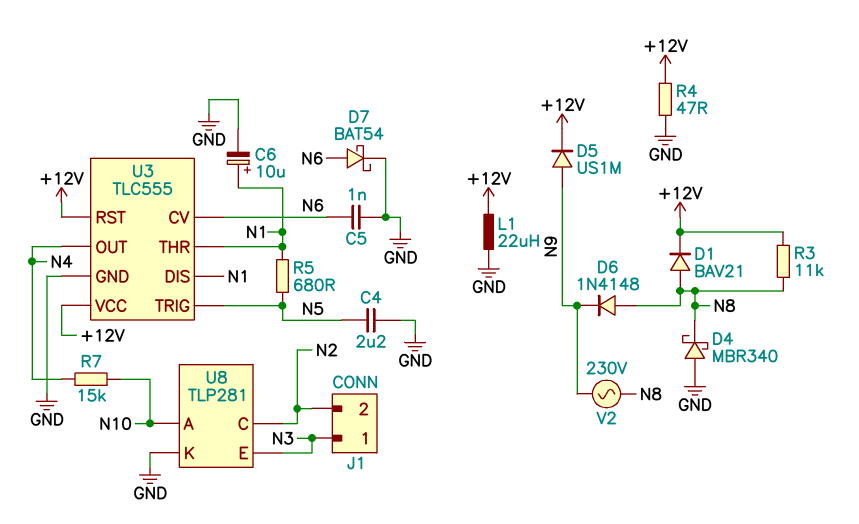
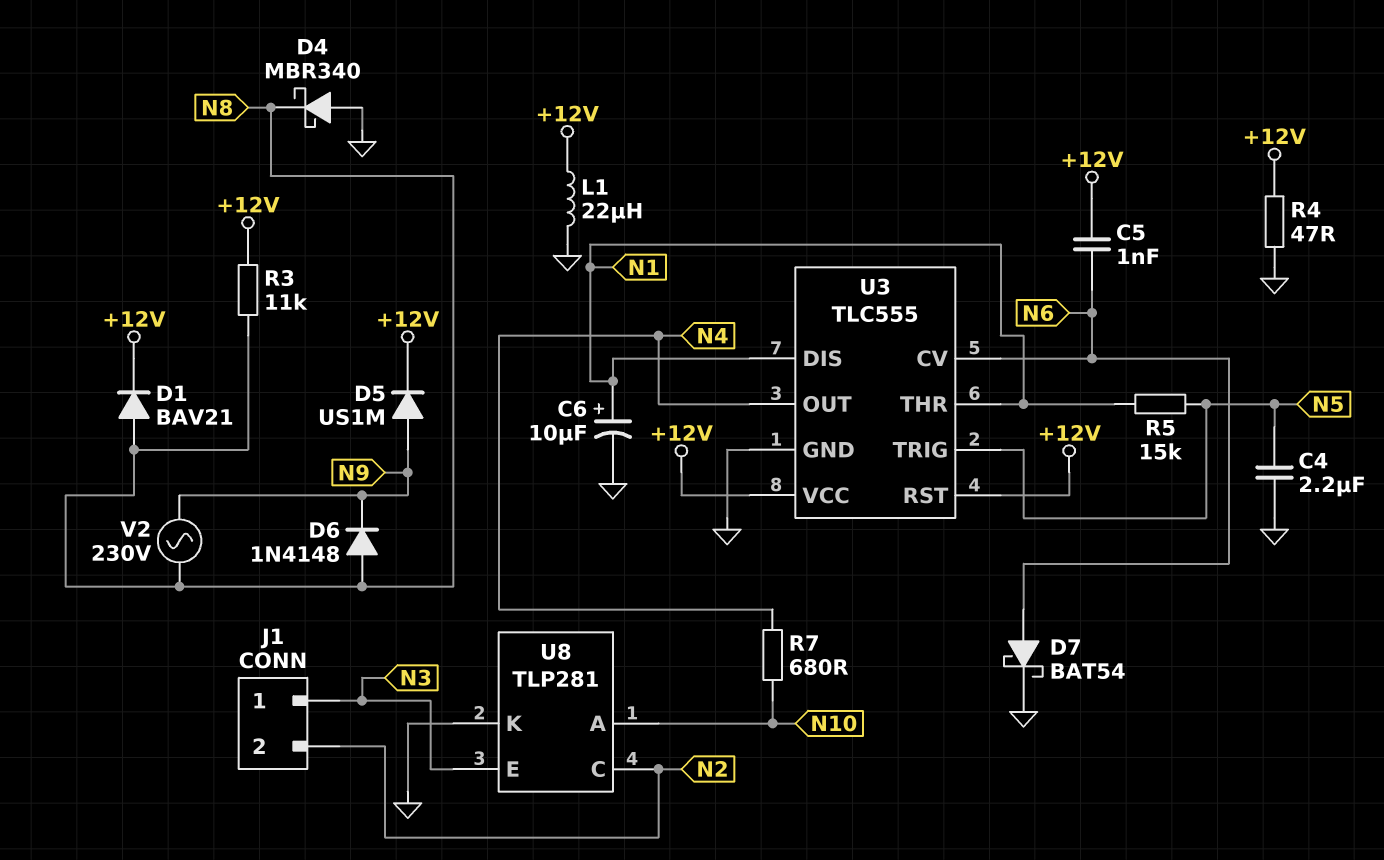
C5: 1nF (GND, N6) -> 1nF (+12V, N6)
R5: 680 (N1, N5) -> 15k (N1, N5)
R7: 15k (N4, N10) -> 680 (N4, N10)

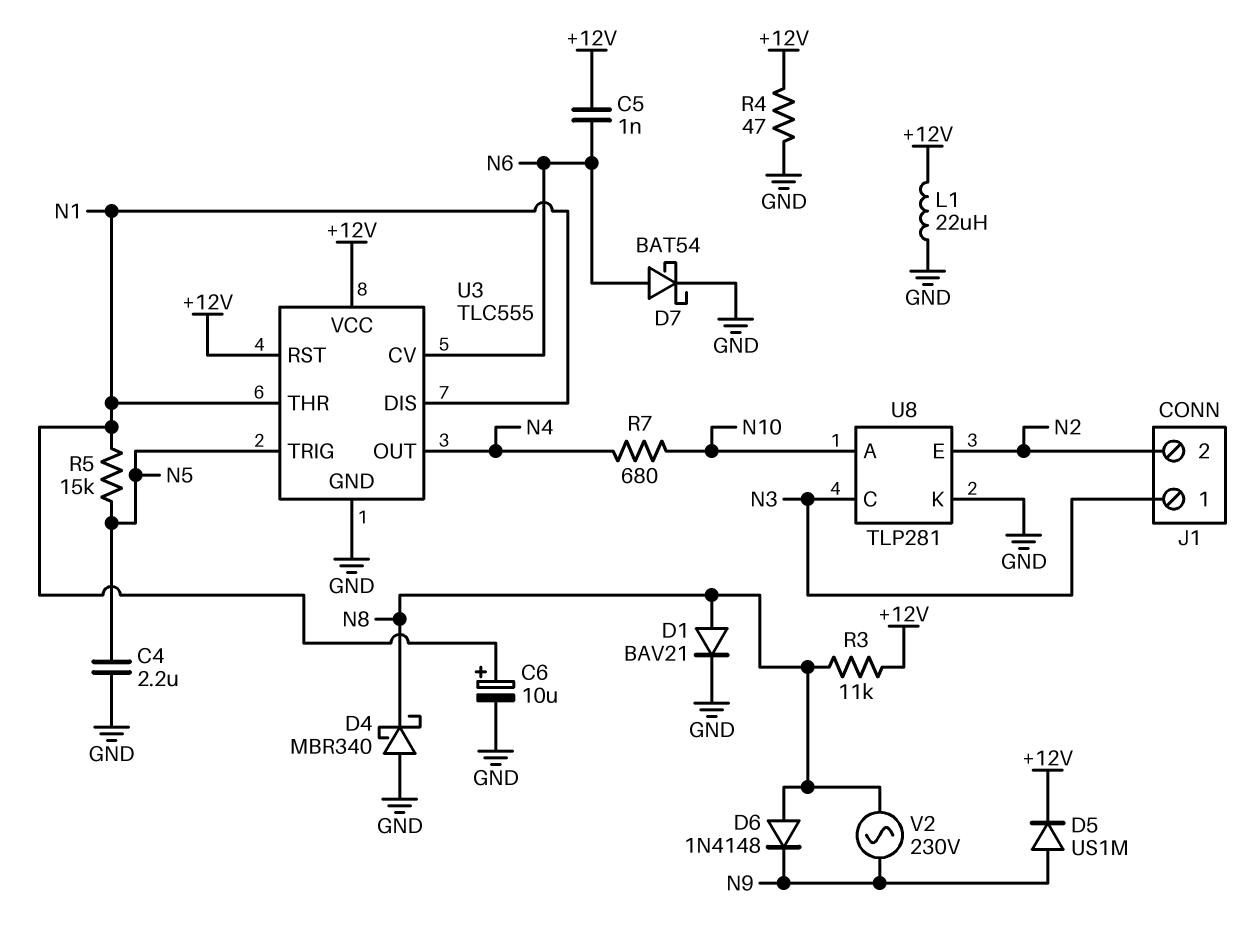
D1: diode BAV21 (A N8, K +12V) -> diode BAV21 (A N8, K GND)
U8 pin C: N2 -> N3
U8 pin E: N3 -> N2

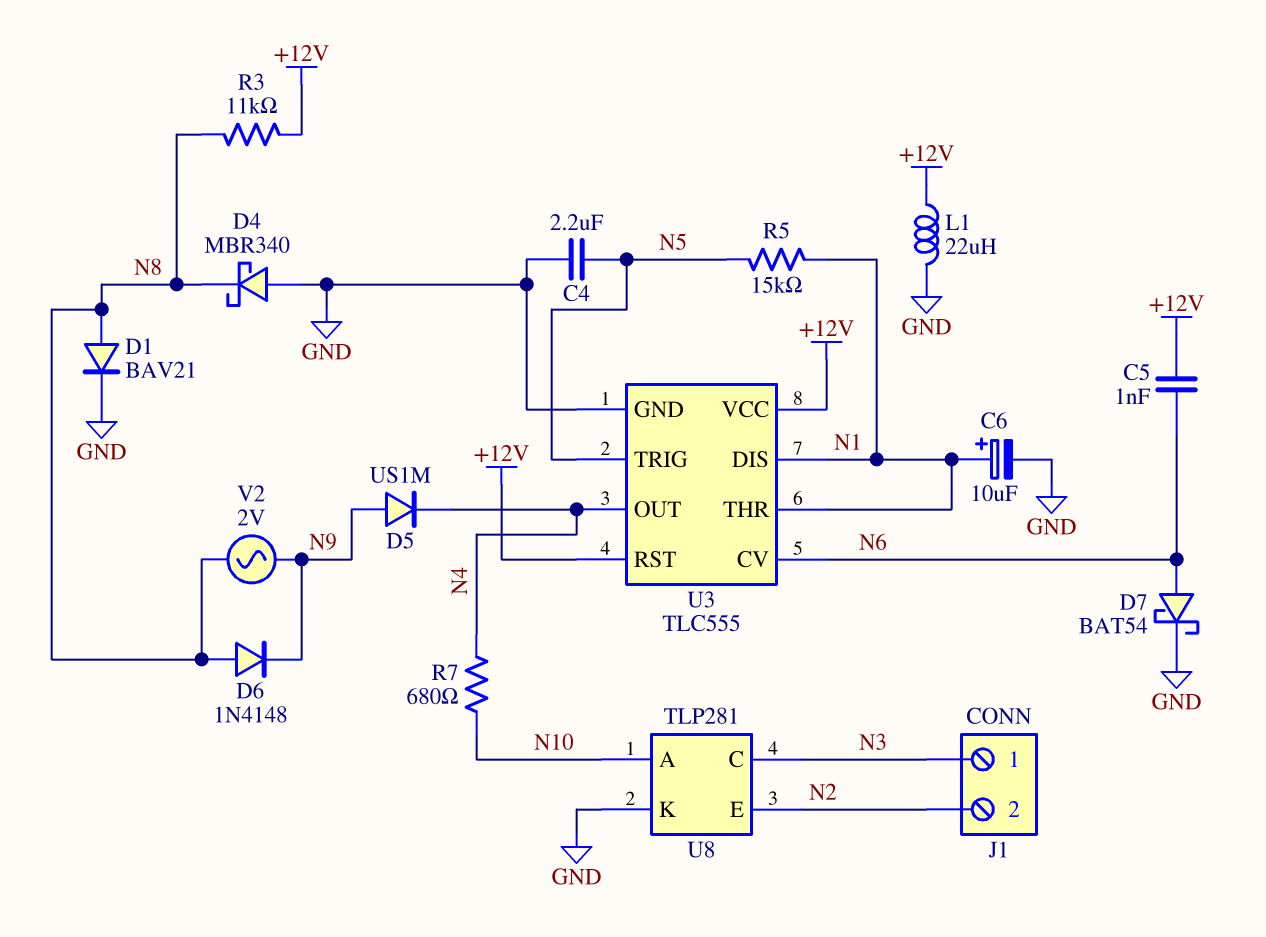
D5: diode US1M (A N9, K +12V) -> diode US1M (A N9, K N4)
R4: 47 (+12V, GND) -> none
V2: AC 230V (N8, N9) -> AC 2V (N8, N9)

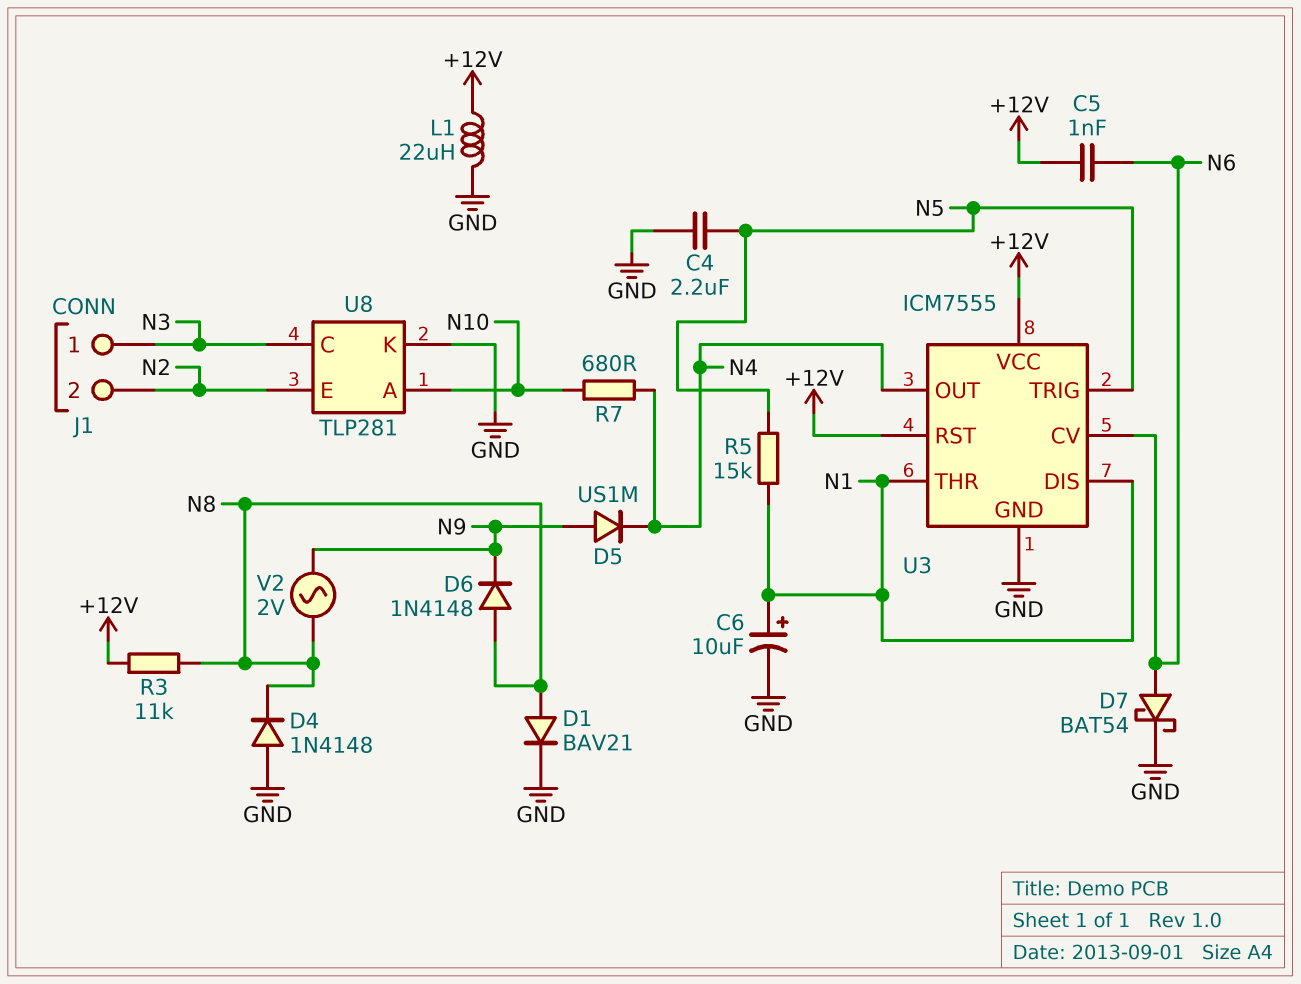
D4: schottky MBR340 (A GND, K N8) -> diode 1N4148 (A GND, K N8)
U3: TLC555 -> ICM7555

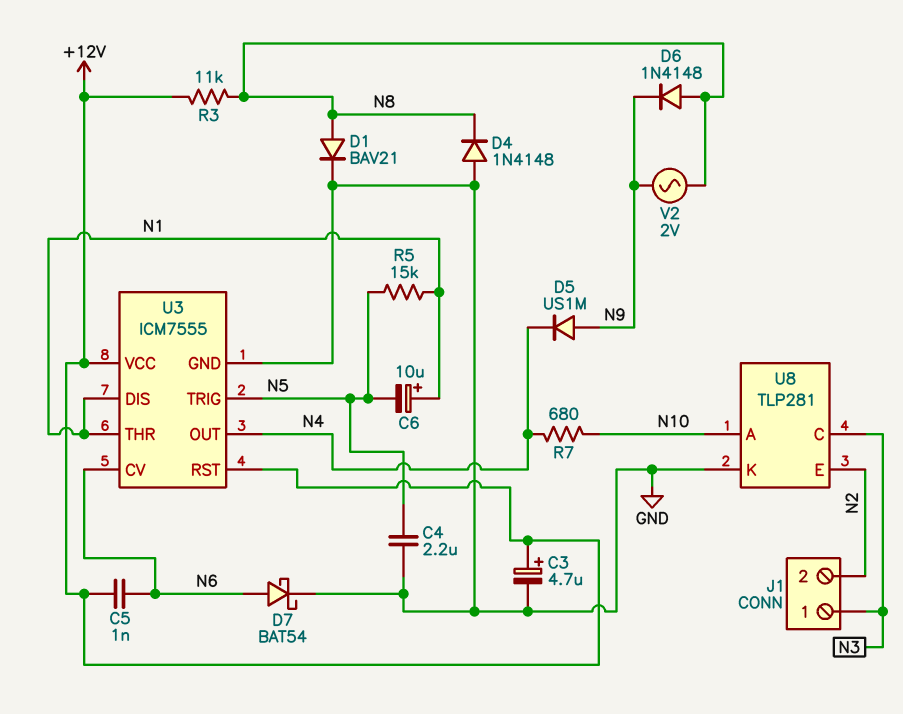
C3: none -> 4.7uF (plus +12V, minus GND)
C6: 10uF (plus N1, minus GND) -> 10uF (plus N1, minus N5)
L1: 22uH (+12V, GND) -> none

